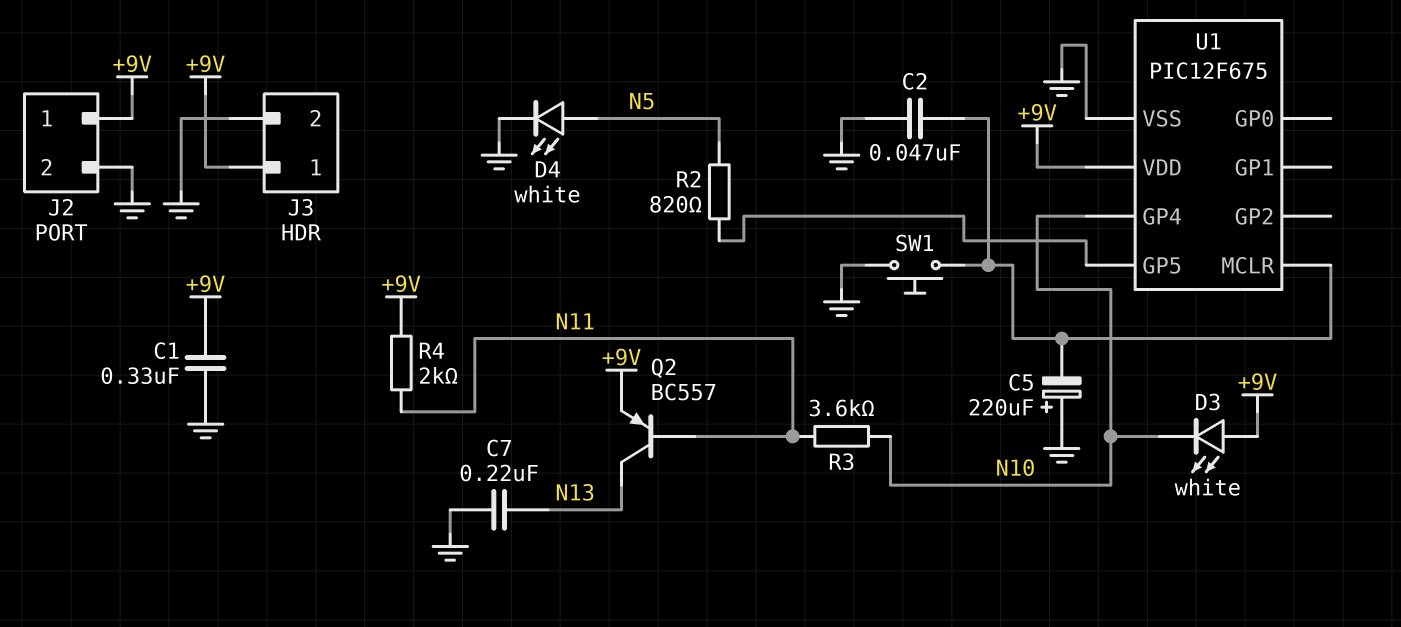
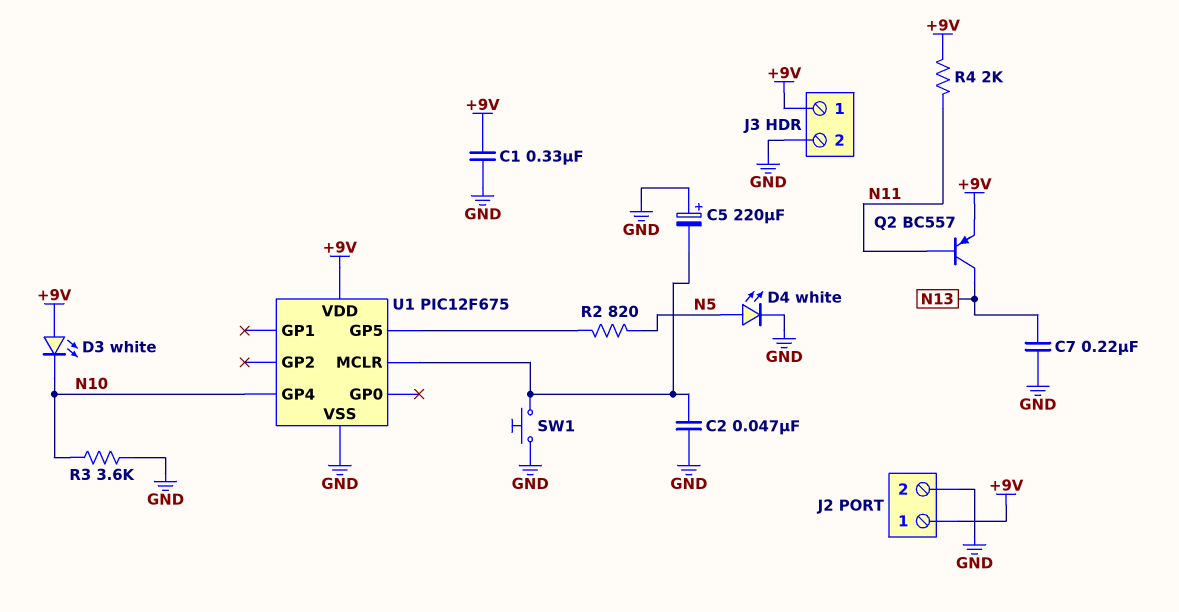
R3: 3.6k (N10, N11) -> 3.6k (GND, N10)

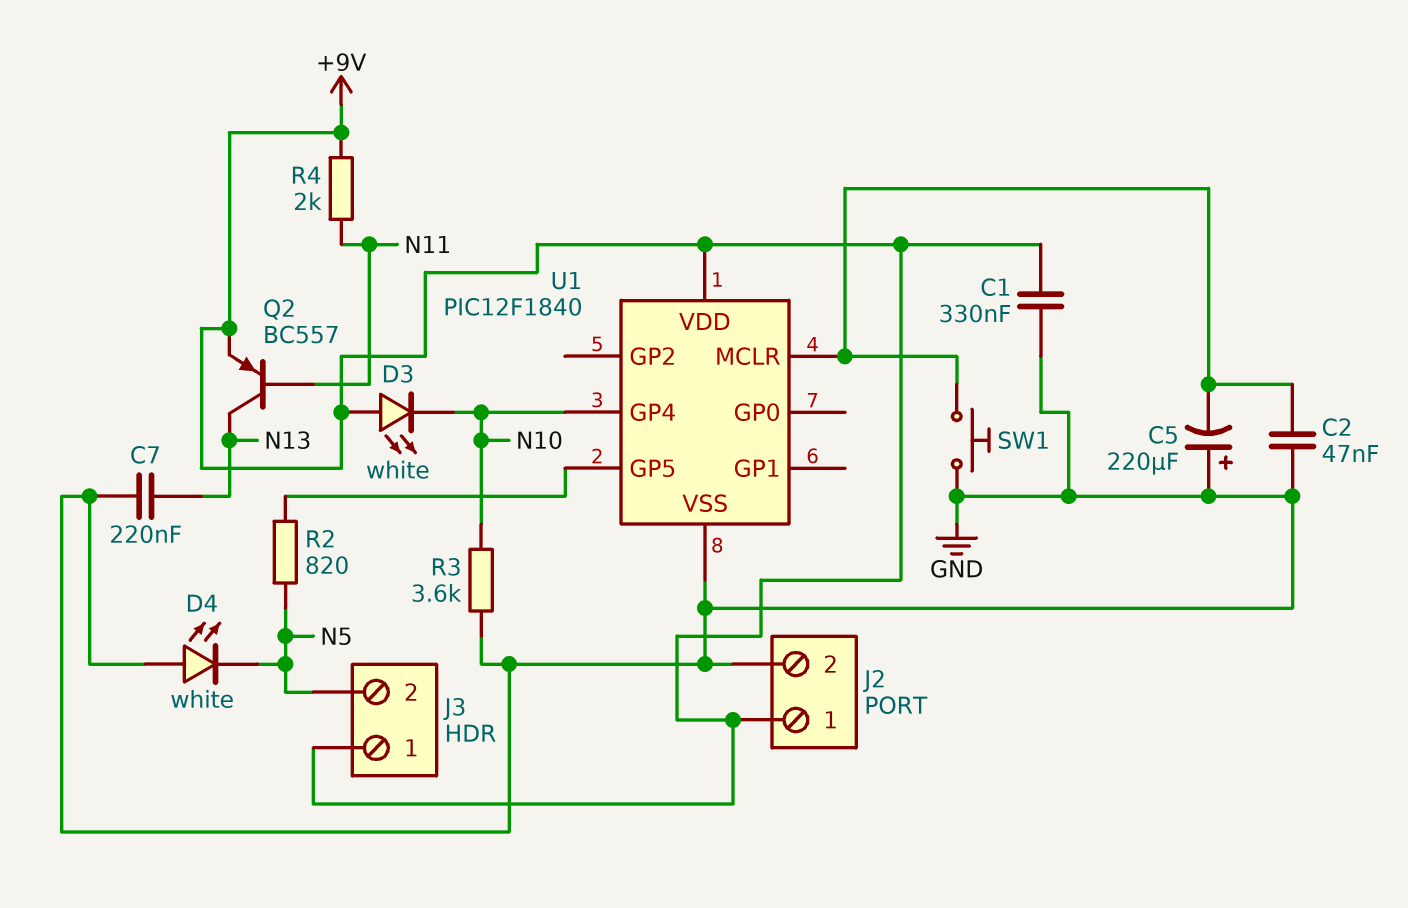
D4: LED white (A N5, K GND) -> LED white (A GND, K N5)
J3 pin 2: GND -> N5
U1: PIC12F675 -> PIC12F1840

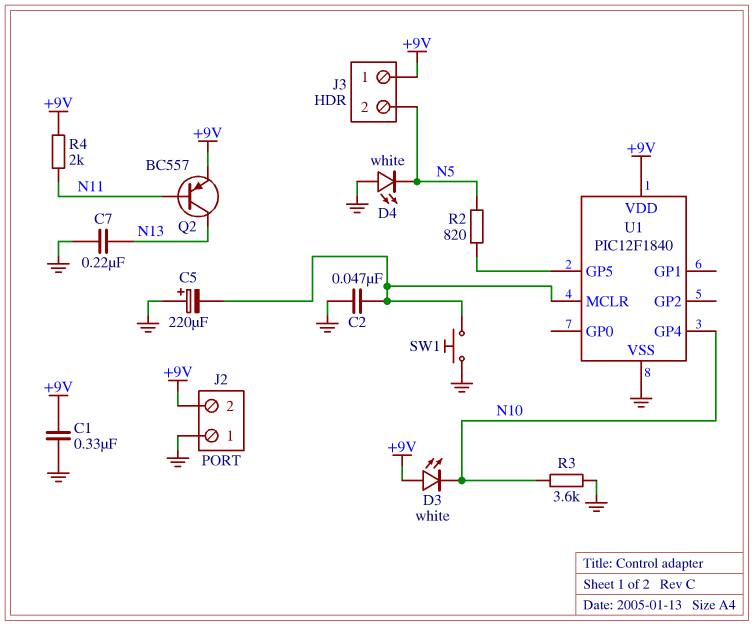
J2 pin 1: +9V -> GND
J2 pin 2: GND -> +9V

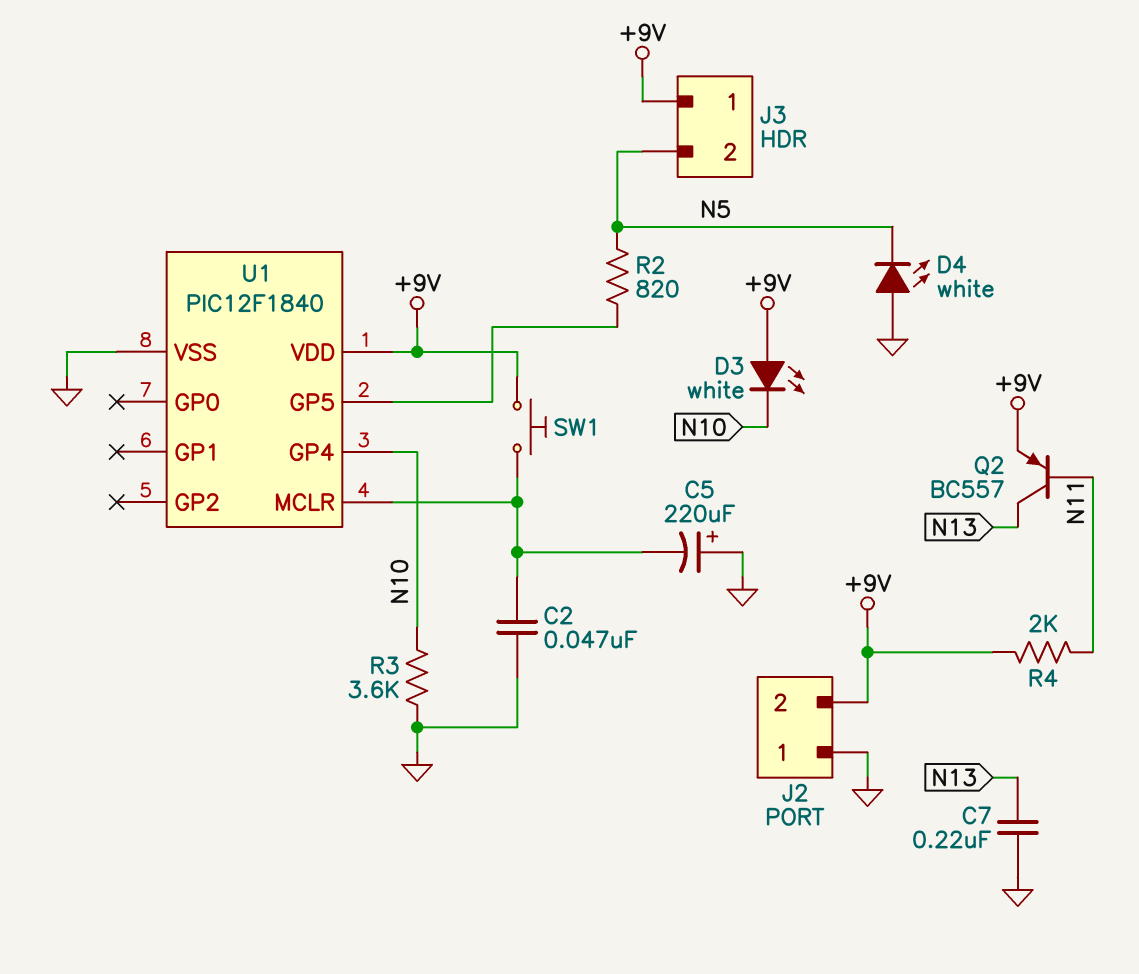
C1: 330nF (+9V, GND) -> none
SW1: button (GND, U1/MCLR) -> button (+9V, U1/MCLR)

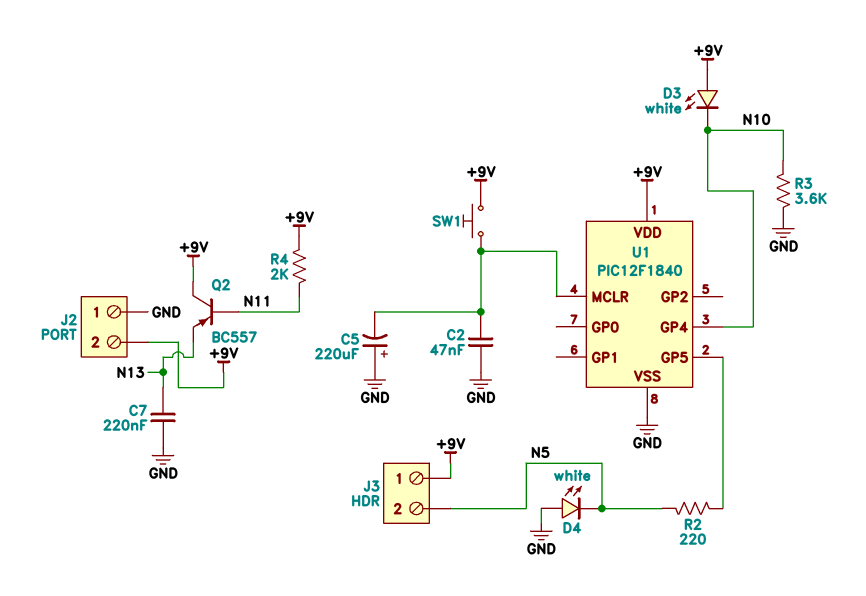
Q2: PNP BC557 (B N11, C N13, E +9V) -> PNP BC557 (B N11, C +9V, E N13)
R2: 820 (N5, U1/GP5) -> 220 (N5, U1/GP5)

